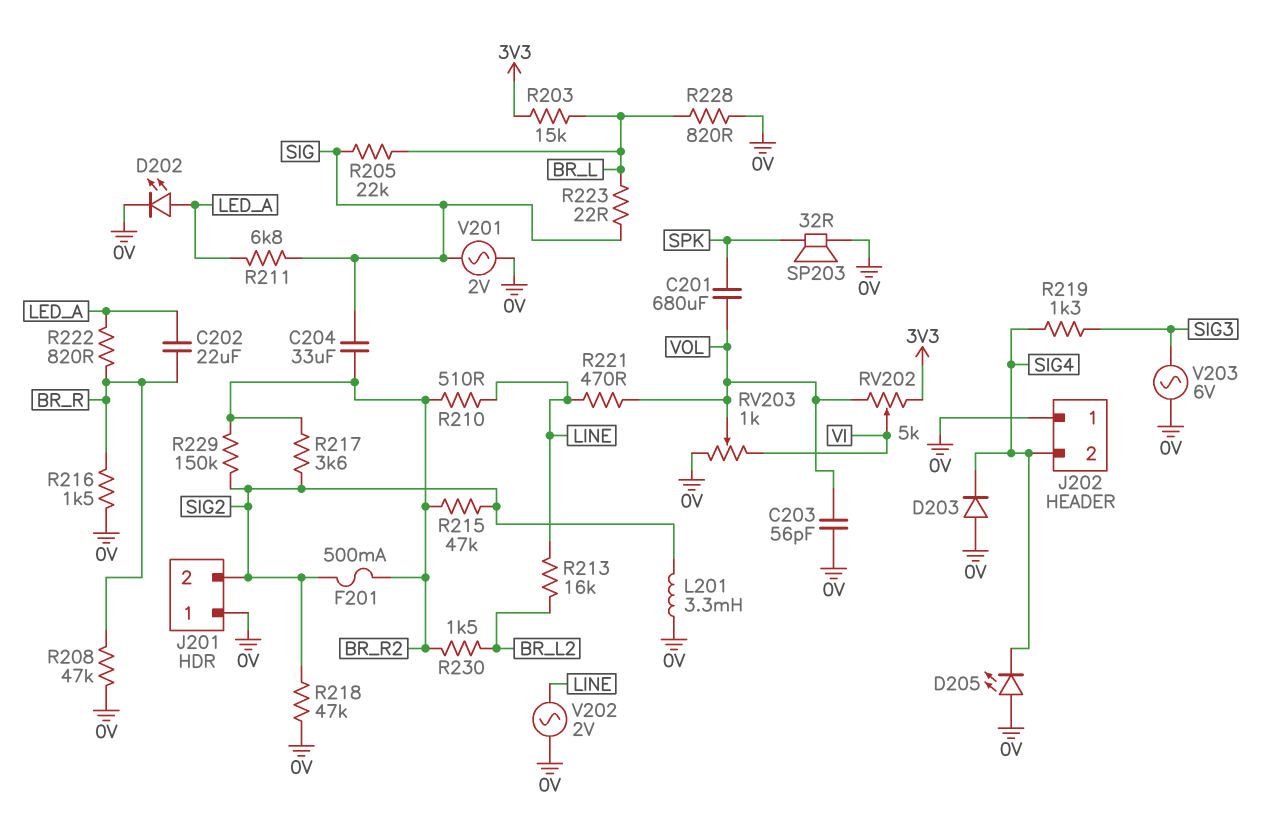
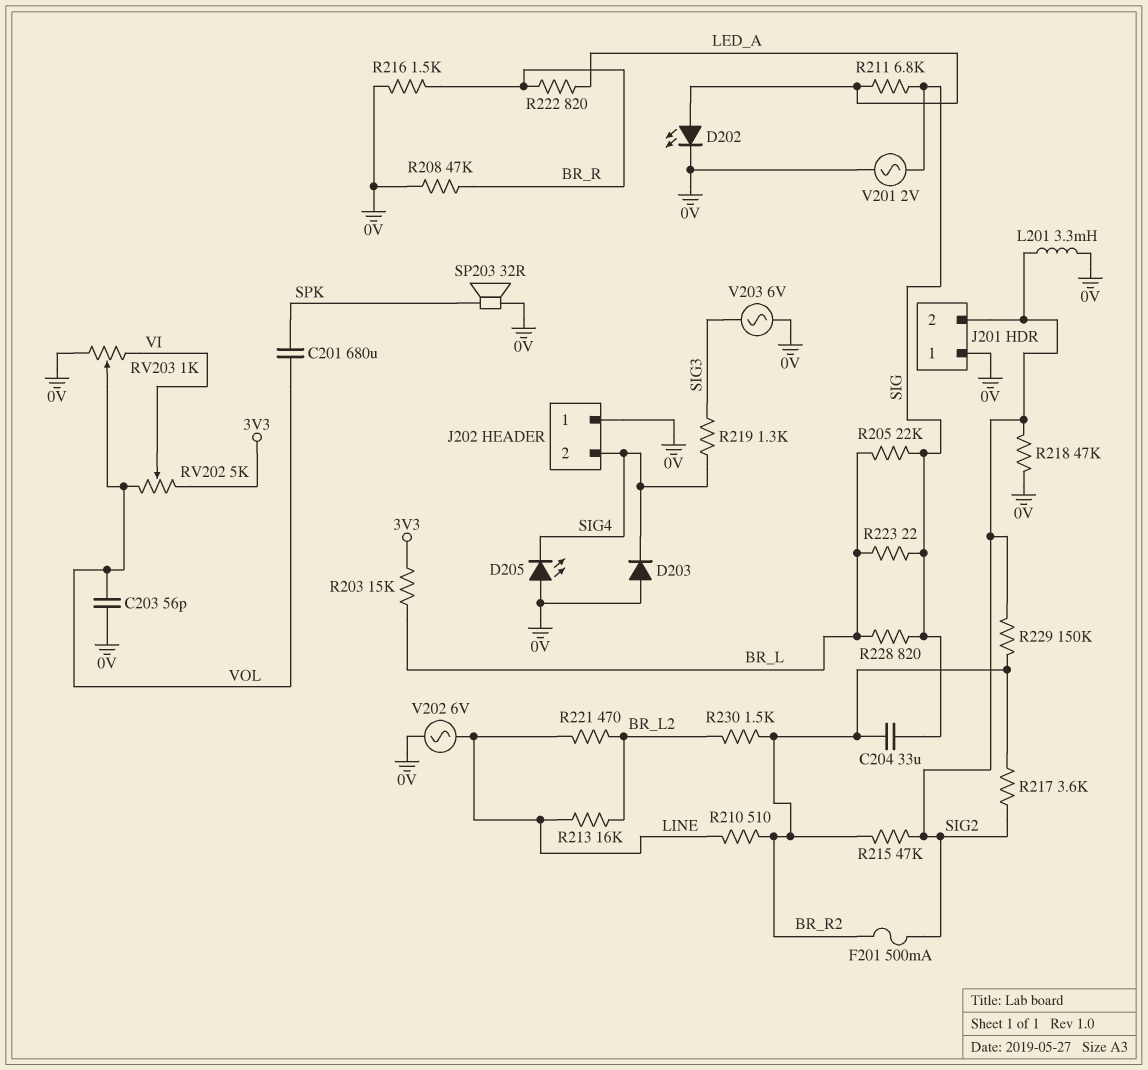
C202: 22uF (BR_R, LED_A) -> none
R221: 470 (LINE, VOL) -> 470 (BR_L2, LINE)
R228: 820 (0V, BR_L) -> 820 (BR_L, SIG)
V202: AC 2V (0V, LINE) -> AC 6V (0V, LINE)

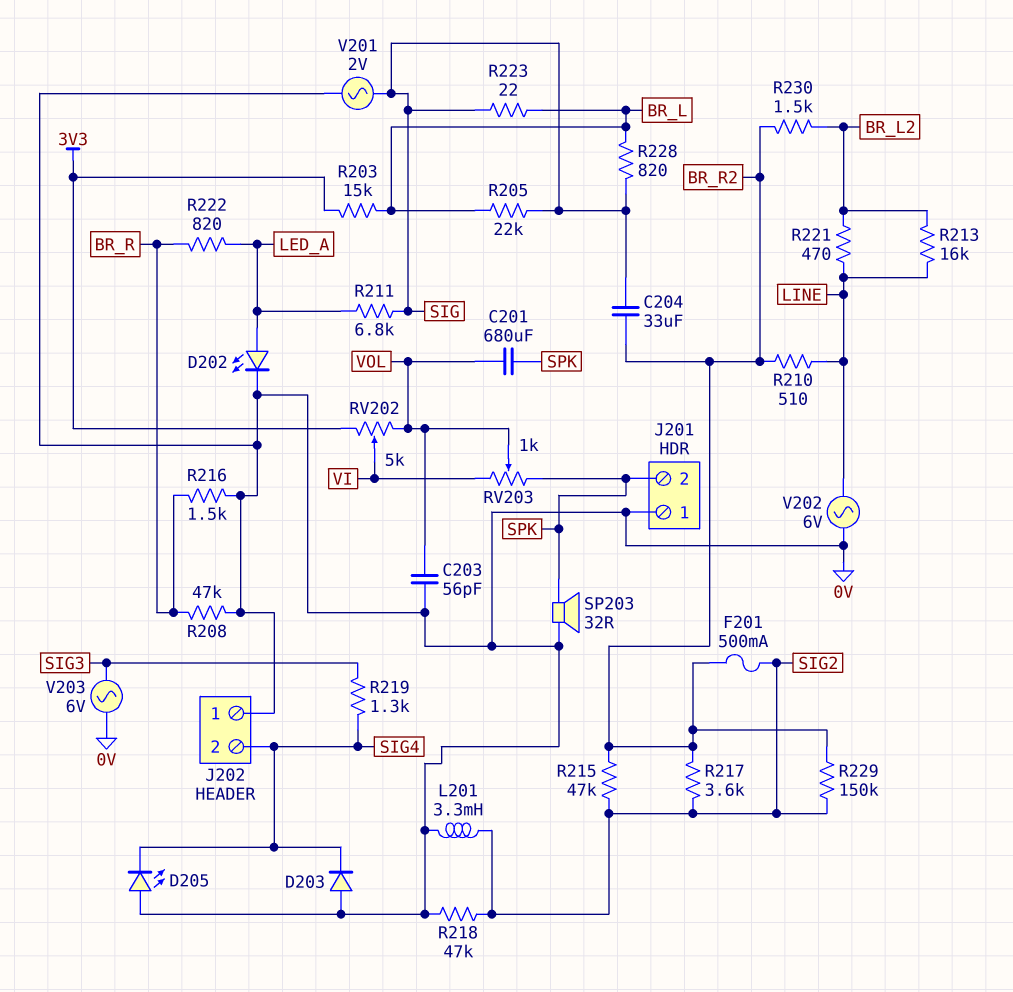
J201 pin 2: SIG2 -> SPK
RV203: 1k (0V, VI, wiper VOL) -> 1k (SPK, VI, wiper VOL)

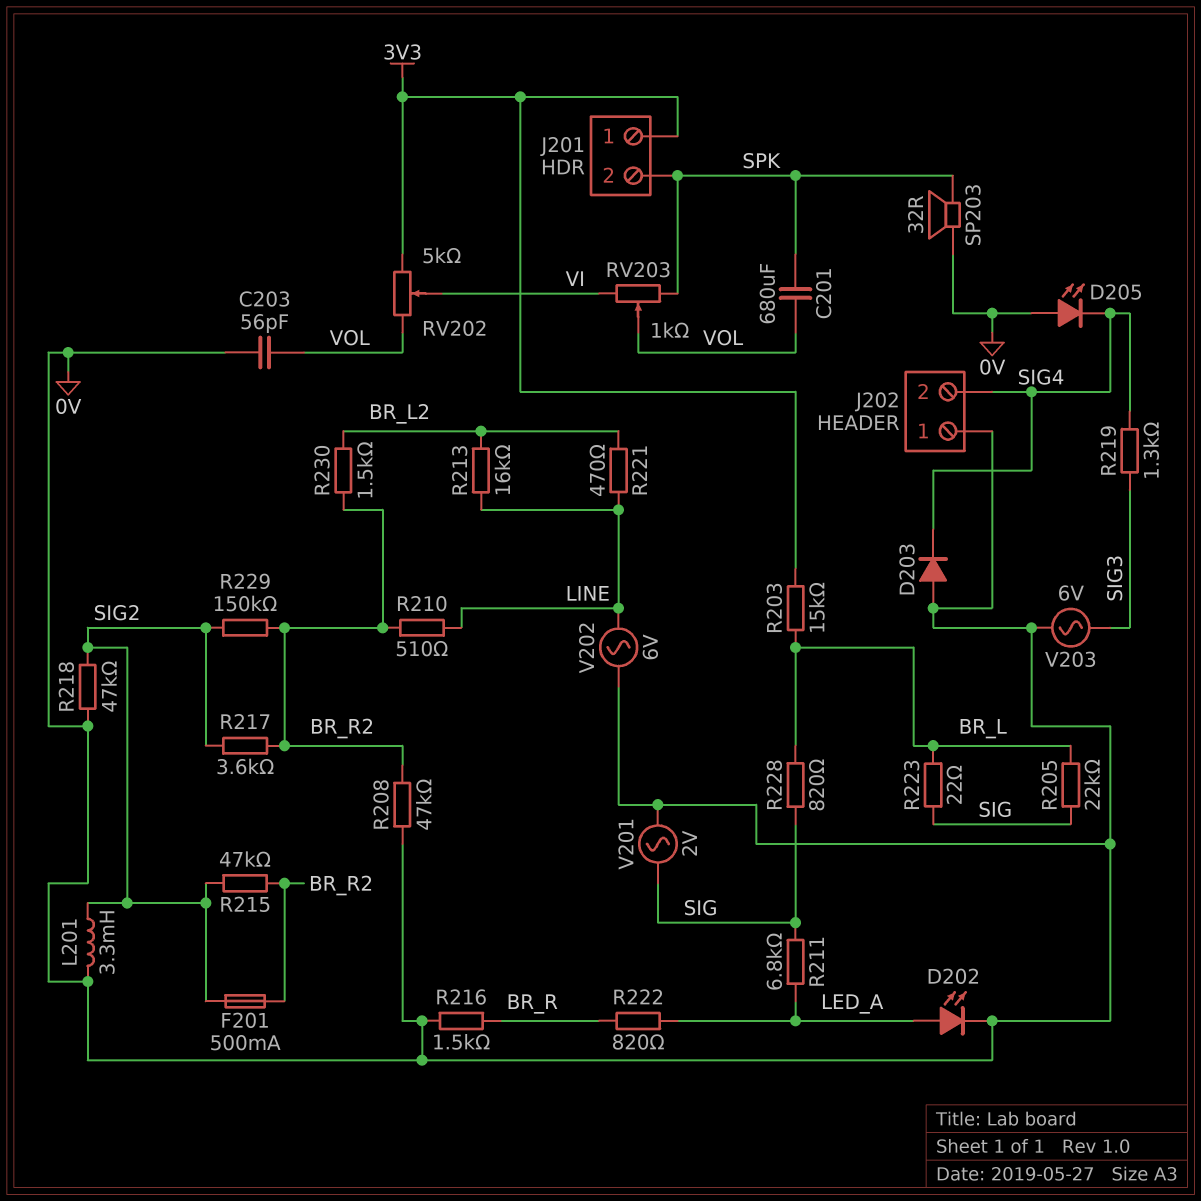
C204: 33uF (BR_R2, SIG) -> none
J201 pin 1: 0V -> 3V3
R208: 47k (0V, BR_R) -> 47k (0V, BR_R2)

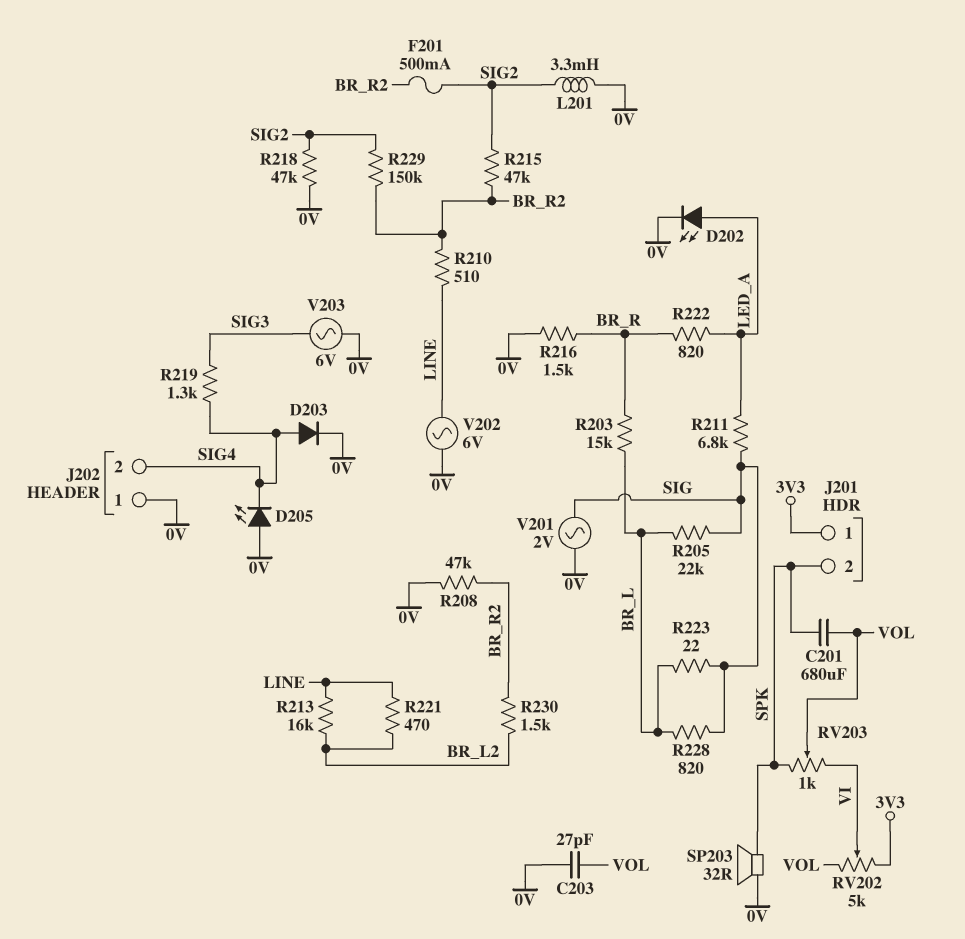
C203: 56pF (0V, VOL) -> 27pF (0V, VOL)
D203: diode (A 0V, K SIG4) -> diode (A SIG4, K 0V)
R203: 15k (3V3, BR_L) -> 15k (BR_L, BR_R)
R217: 3.6k (BR_R2, SIG2) -> none

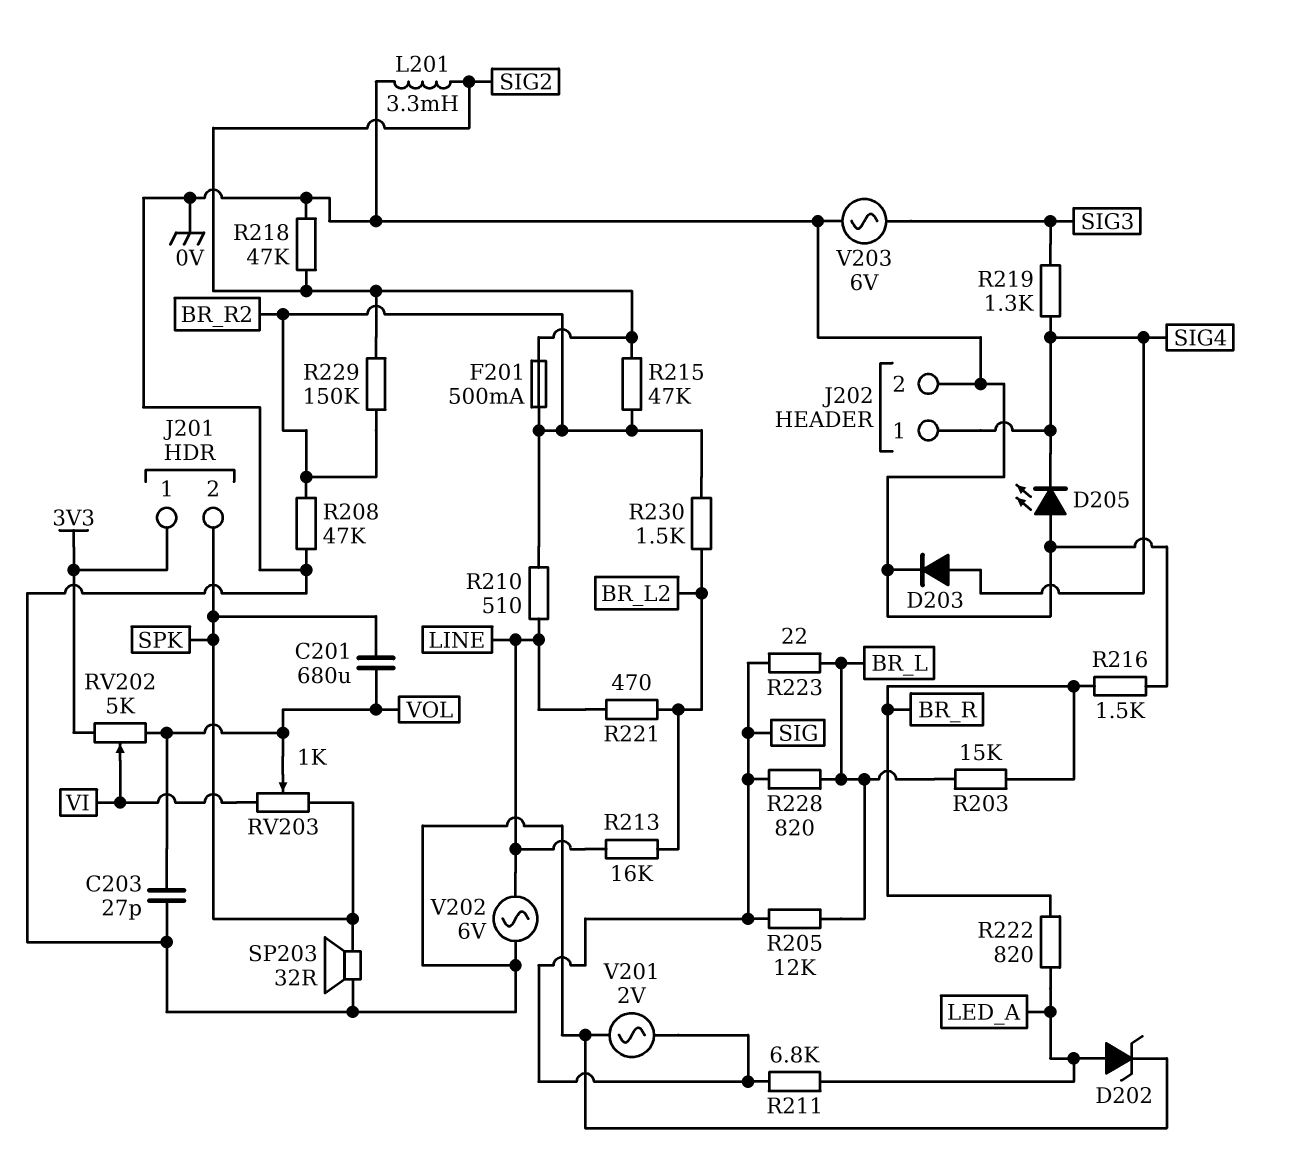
D202: LED (A LED_A, K 0V) -> zener (A LED_A, K 0V)
J202 pin 1: 0V -> SIG4
J202 pin 2: SIG4 -> 0V
R205: 22k (BR_L, SIG) -> 12k (BR_L, SIG)

